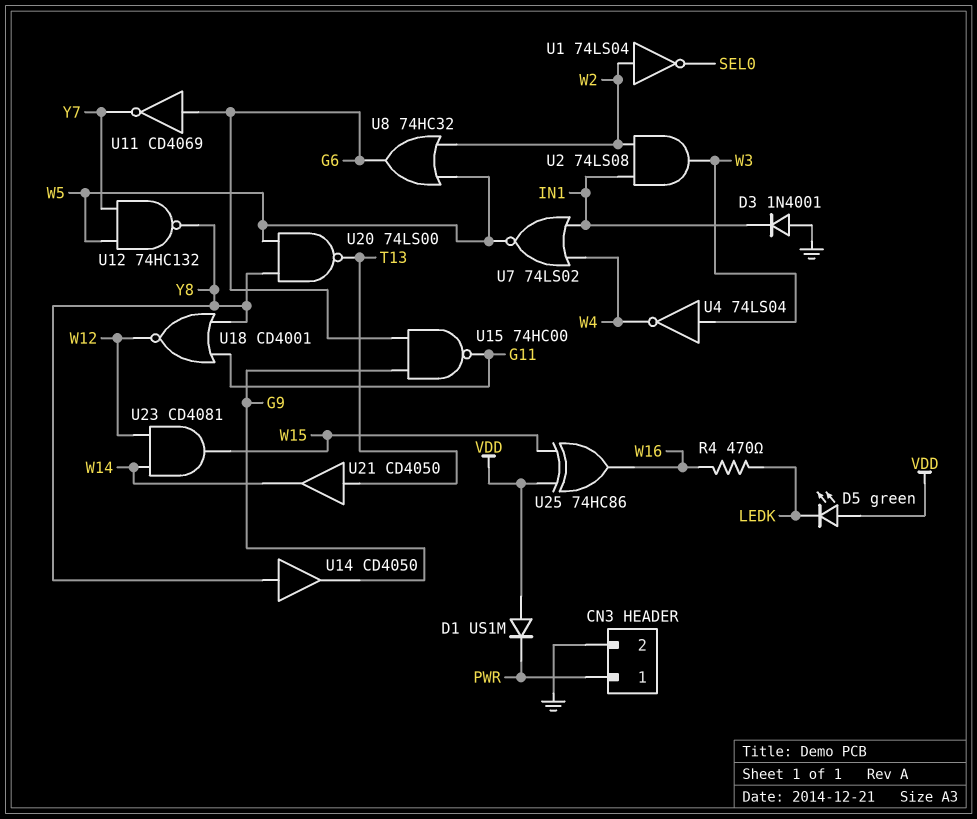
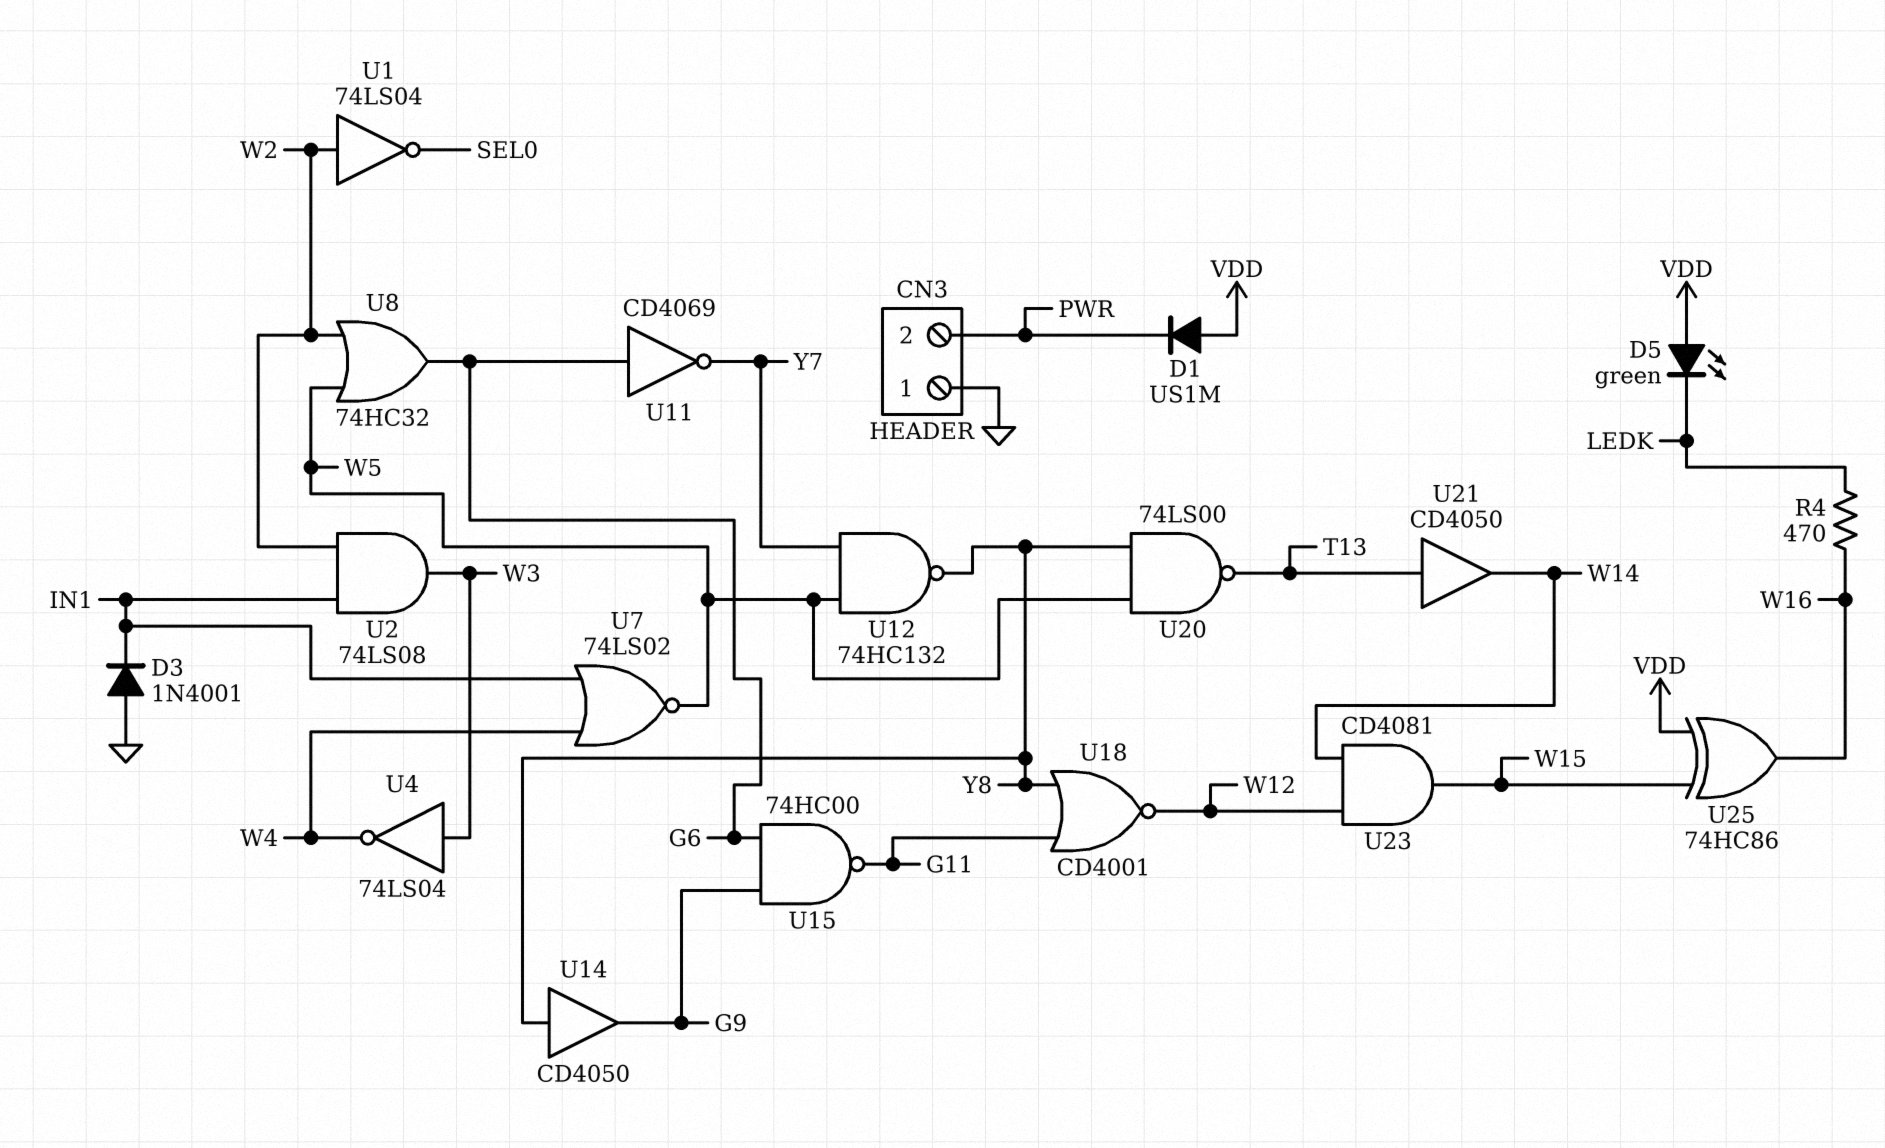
CN3 pin 1: PWR -> GND
CN3 pin 2: GND -> PWR

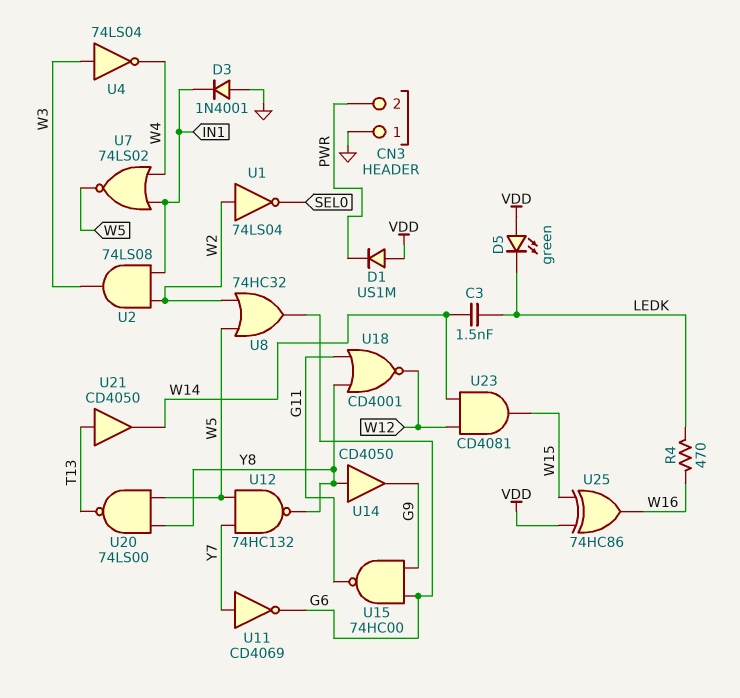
C3: none -> 1.5nF (LEDK, W14)
U11: NOT CD4069 (in G6, out Y7) -> NOT CD4069 (in Y7, out G6)

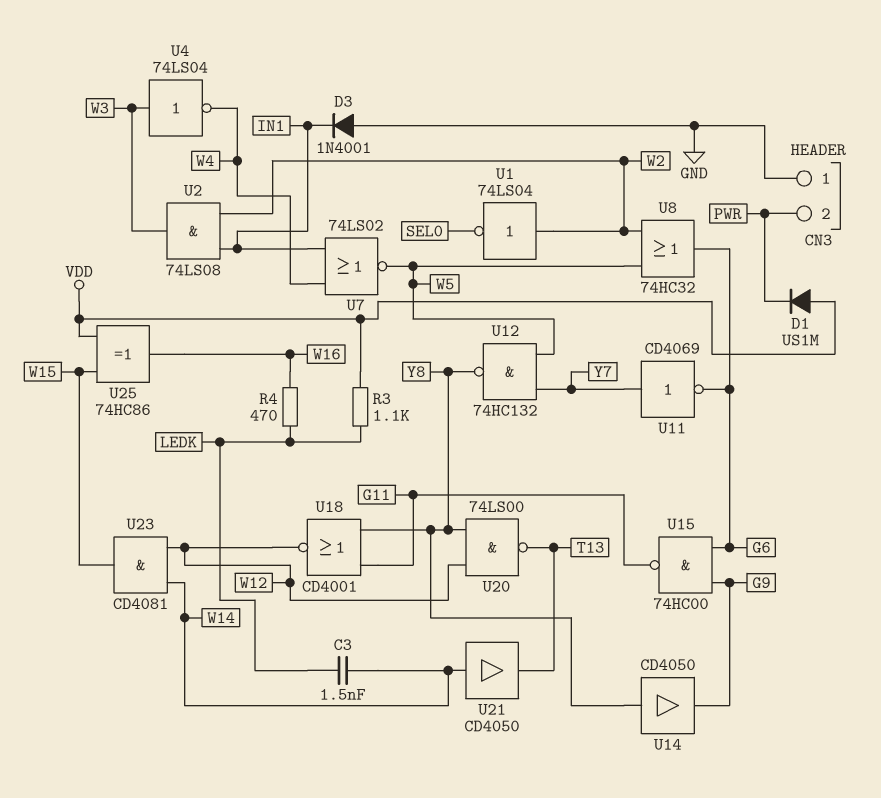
D5: LED green (A VDD, K LEDK) -> none
R3: none -> 1.1k (LEDK, VDD)
U20: NAND 74LS00 (in W5, in Y8, out T13) -> NAND 74LS00 (in W12, in Y8, out T13)
U21: buffer CD4050 (in T13, out W14) -> buffer CD4050 (in W14, out T13)

